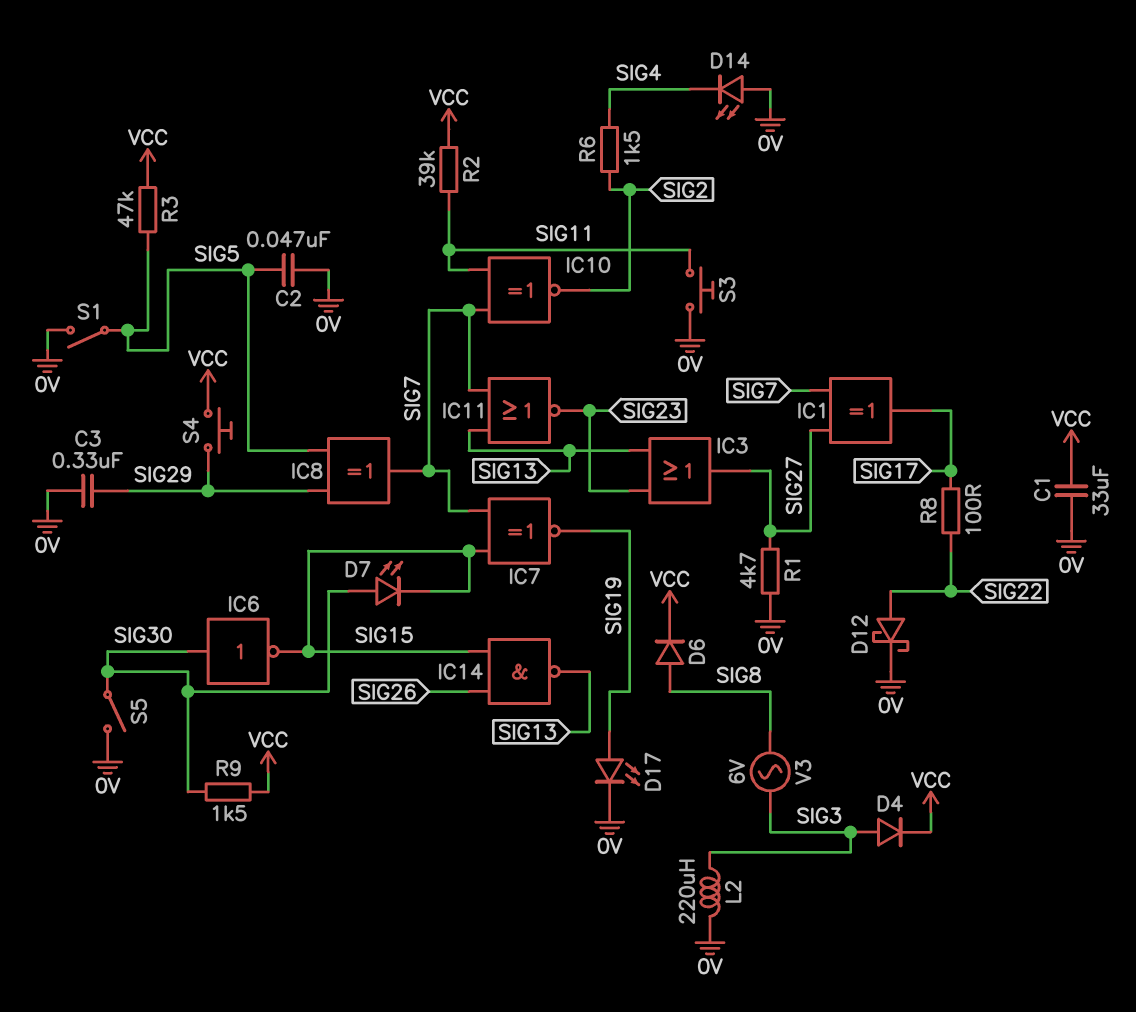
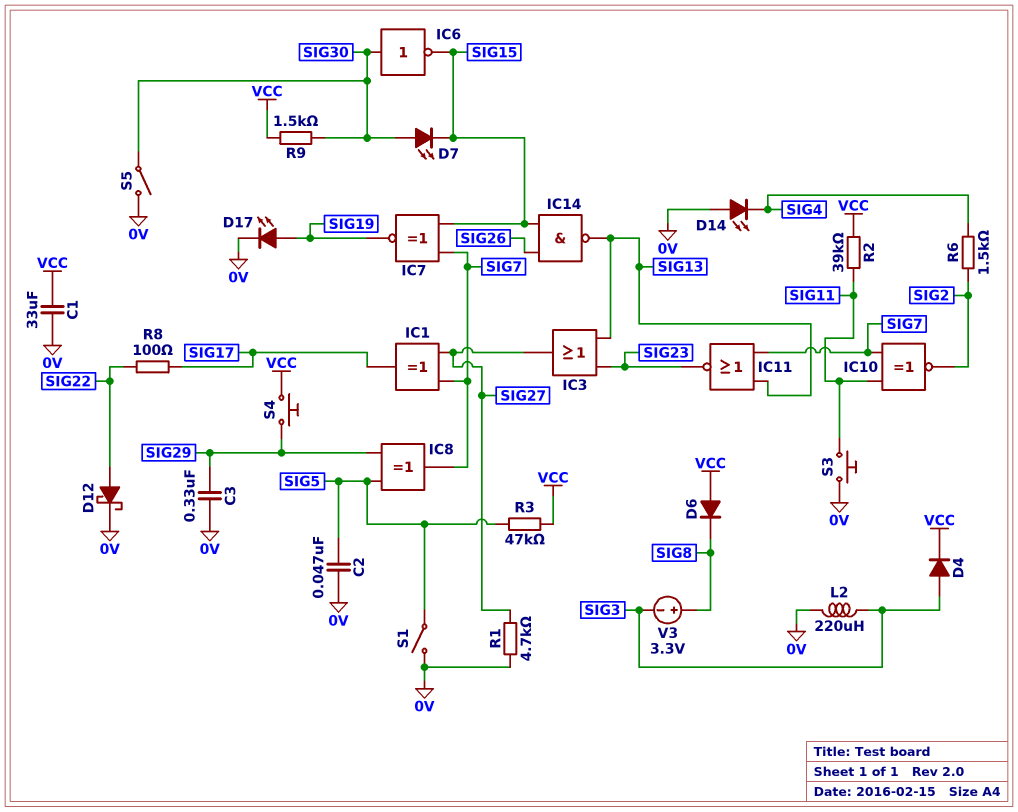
D6: diode (A SIG8, K VCC) -> diode (A VCC, K SIG8)
V3: AC 6V (SIG3, SIG8) -> 3.3V (plus SIG8, minus SIG3)

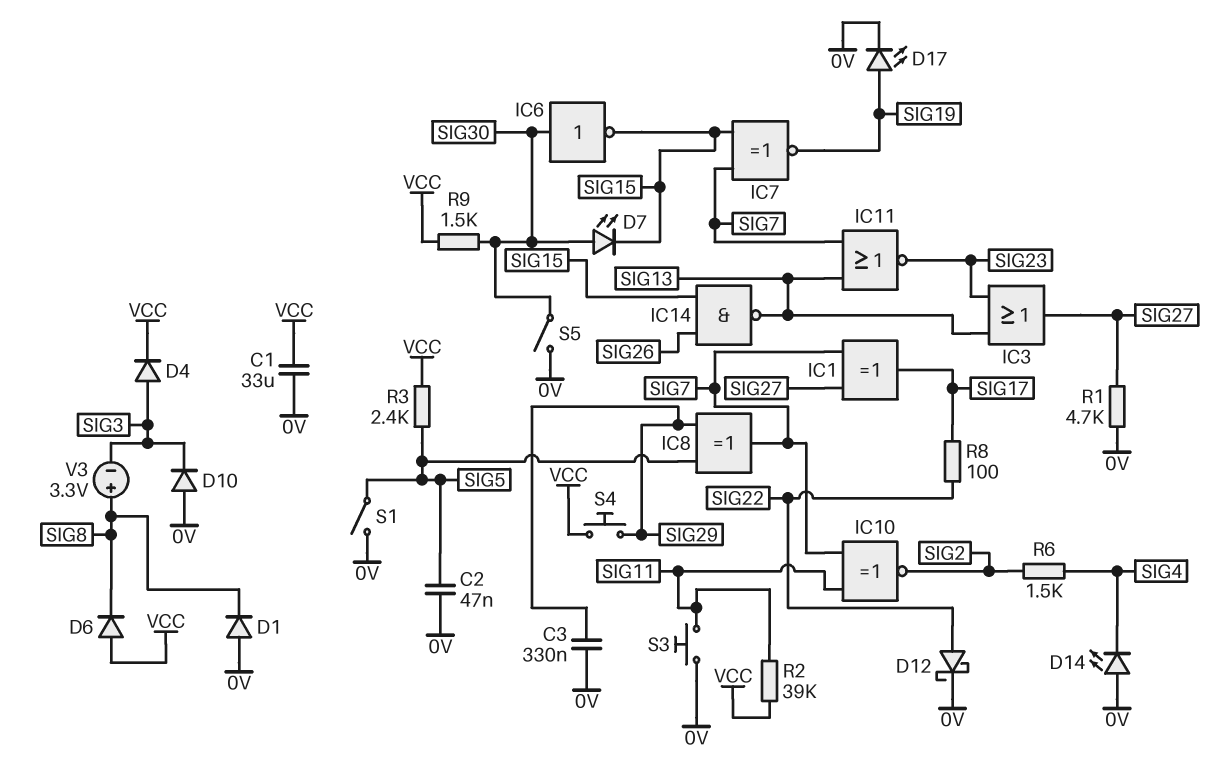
D1: none -> diode (A 0V, K SIG8)
D10: none -> diode (A 0V, K SIG3)
L2: 220uH (0V, SIG3) -> none
R3: 47k (SIG5, VCC) -> 2.4k (SIG5, VCC)

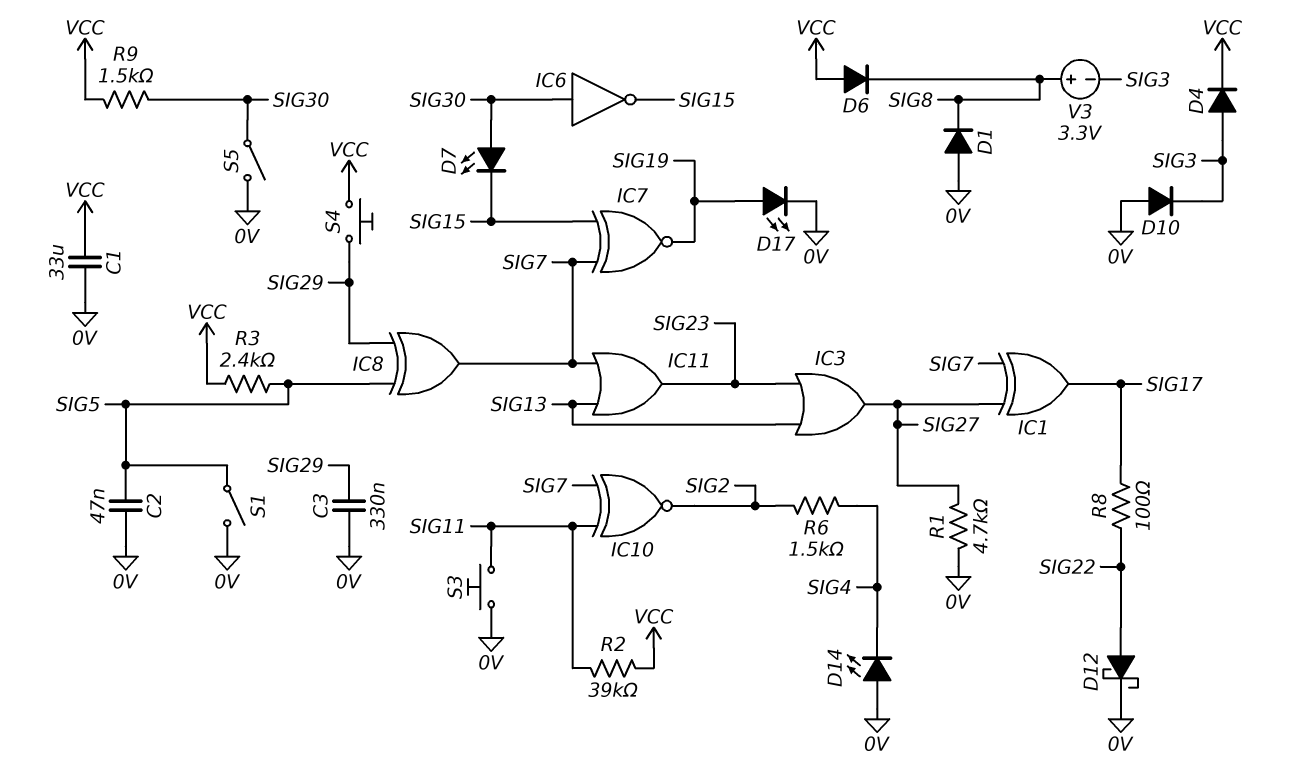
IC11: NOR (in SIG7, in SIG13, out SIG23) -> OR (in SIG7, in SIG13, out SIG23)
IC14: NAND (in SIG15, in SIG26, out SIG13) -> none

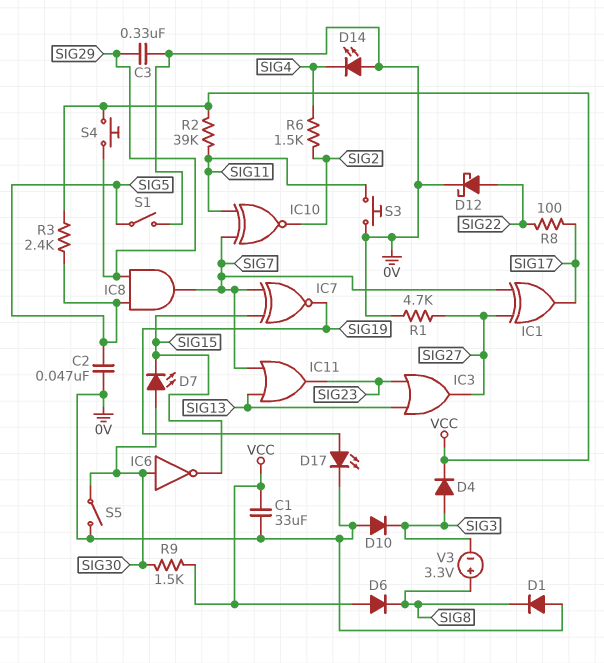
IC8: XOR (in SIG5, in SIG29, out SIG7) -> AND (in SIG5, in SIG29, out SIG7)

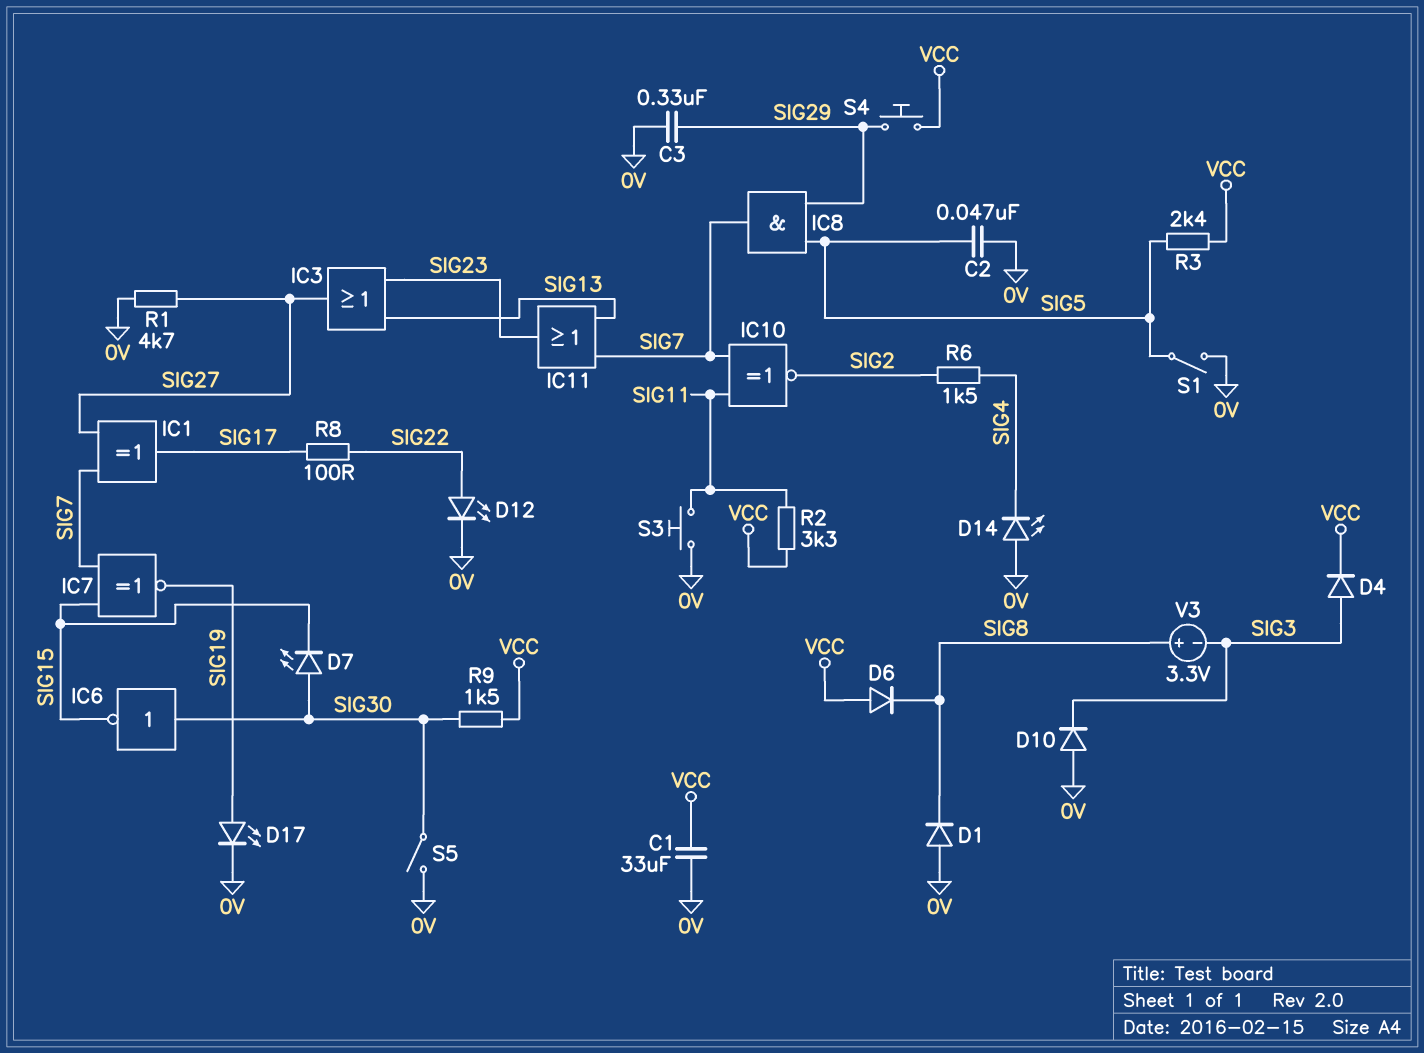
D12: schottky (A SIG22, K 0V) -> LED (A SIG22, K 0V)
R2: 39k (SIG11, VCC) -> 3.3k (SIG11, VCC)

